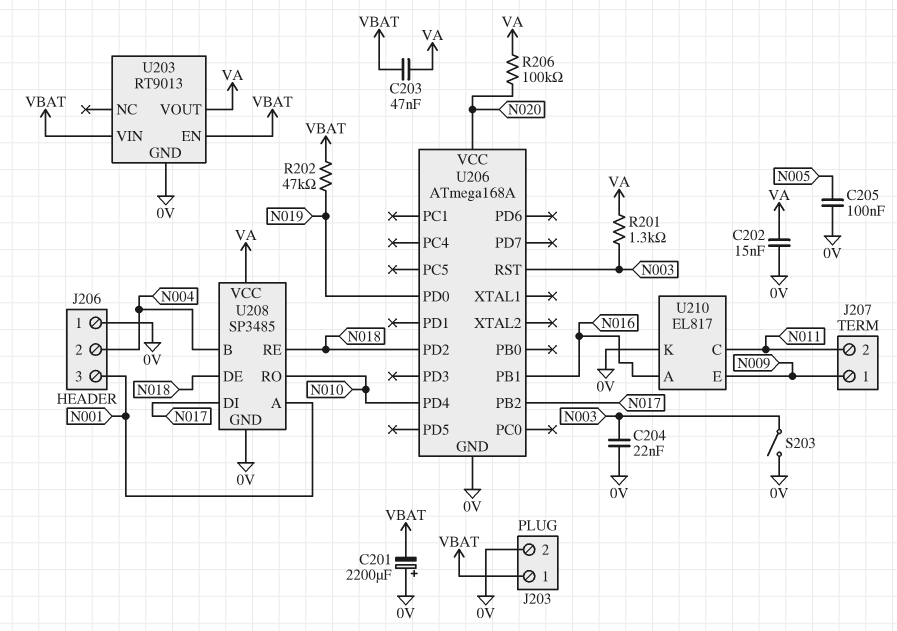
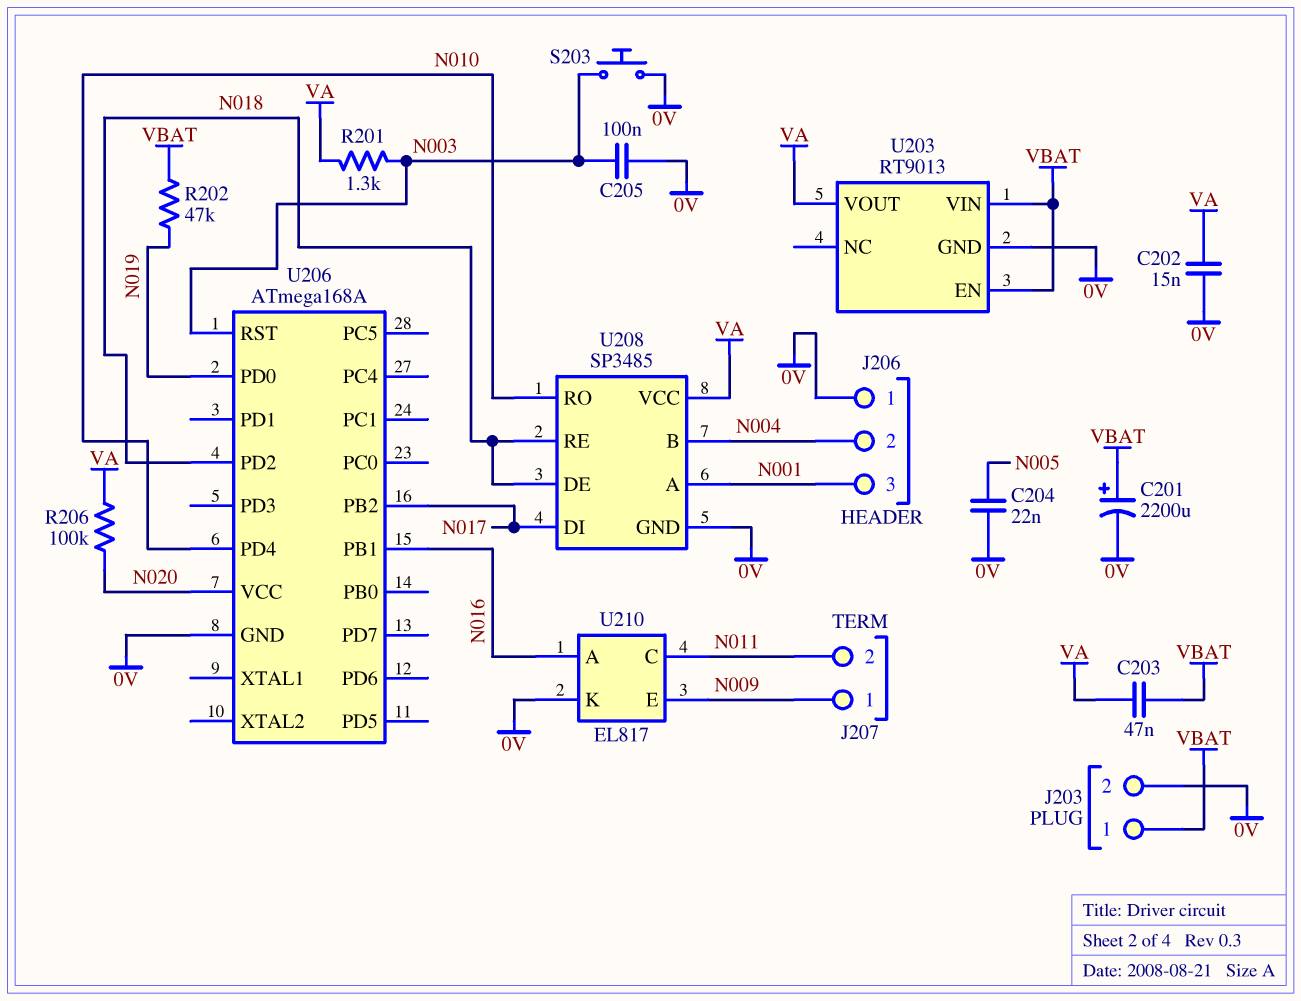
C201: 2200uF (plus 0V, minus VBAT) -> 2200uF (plus VBAT, minus 0V)
C204: 22nF (0V, N003) -> 22nF (0V, N005)
C205: 100nF (0V, N005) -> 100nF (0V, N003)
S203: switch (0V, N003) -> button (0V, N003)

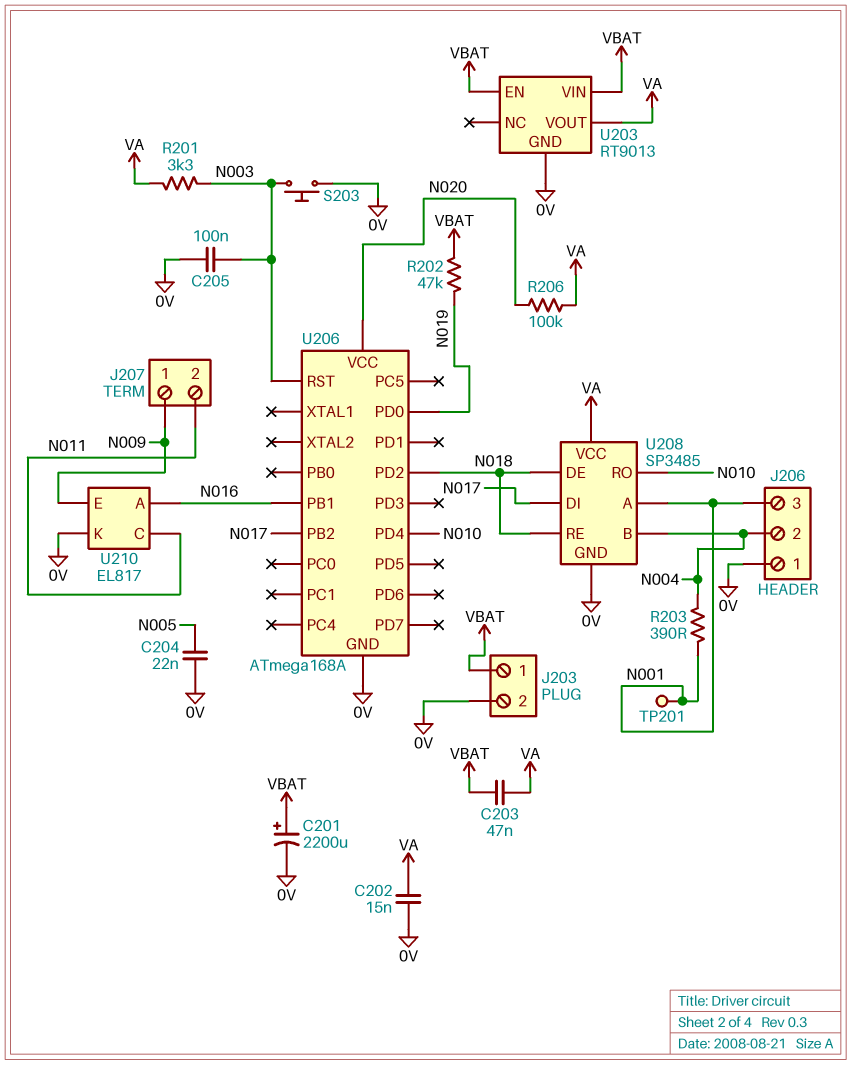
R201: 1.3k (N003, VA) -> 3.3k (N003, VA)
R203: none -> 390 (N001, N004)
TP201: none -> test point (N001)

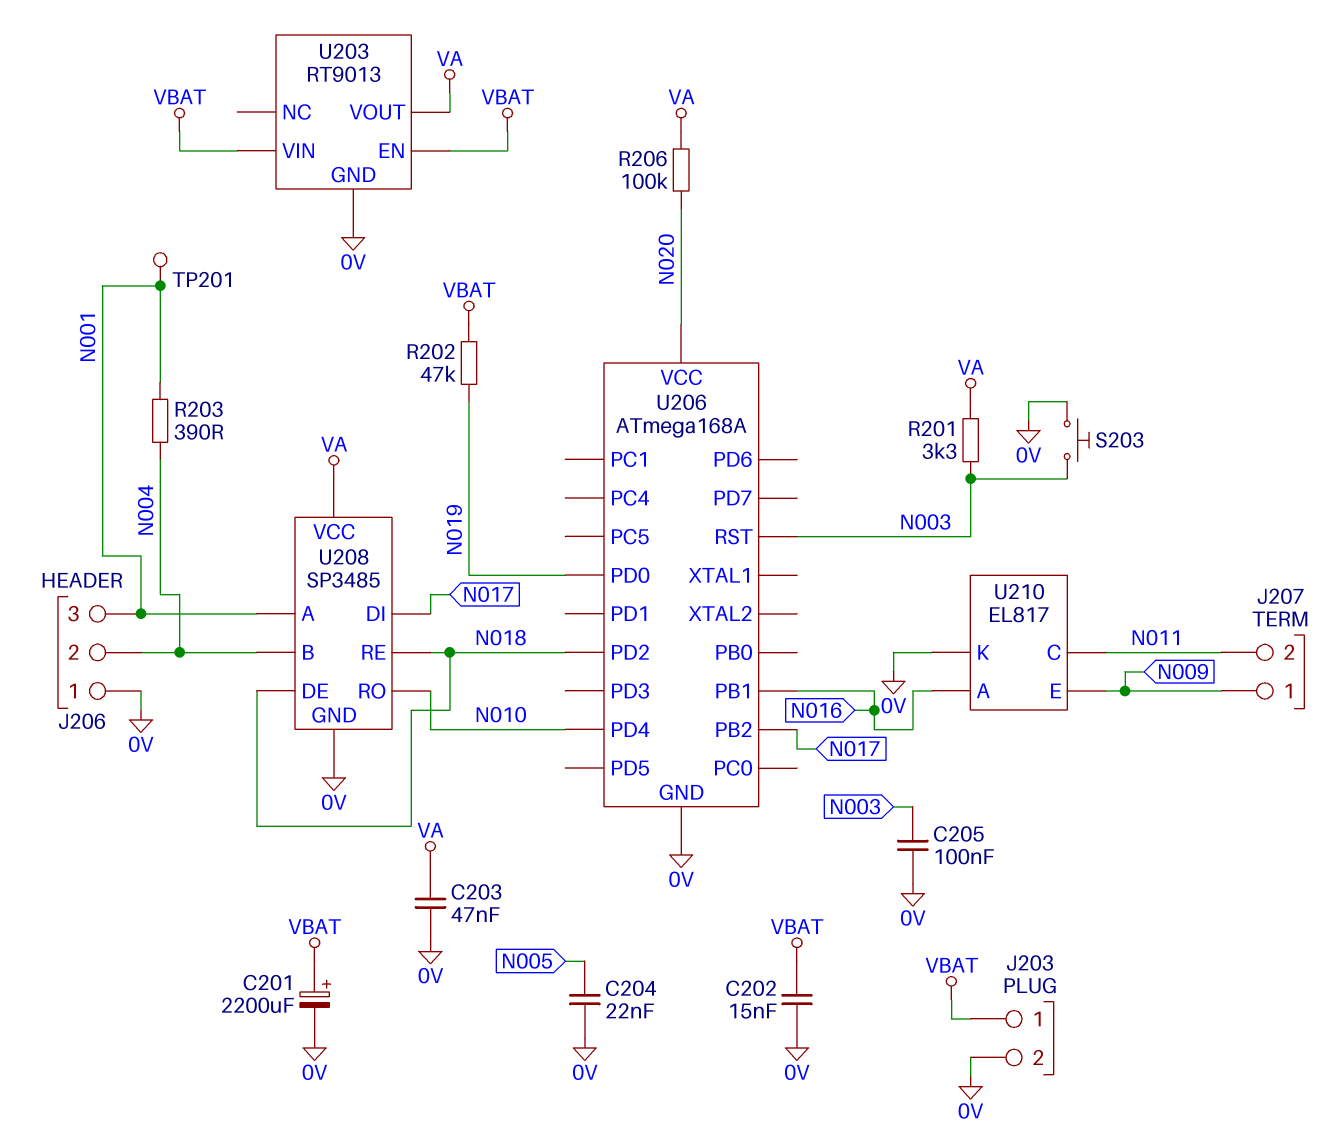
C202: 15nF (0V, VA) -> 15nF (0V, VBAT)
C203: 47nF (VA, VBAT) -> 47nF (0V, VA)

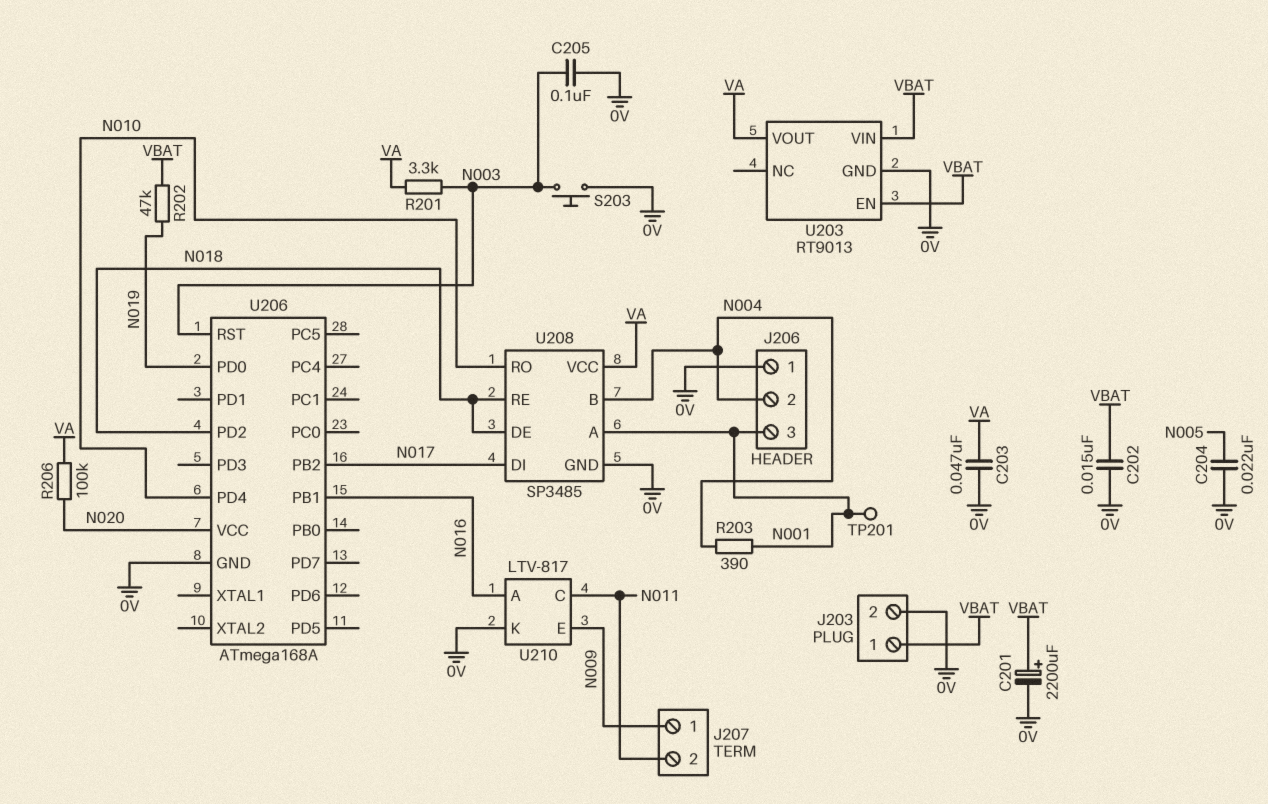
U210: EL817 -> LTV-817

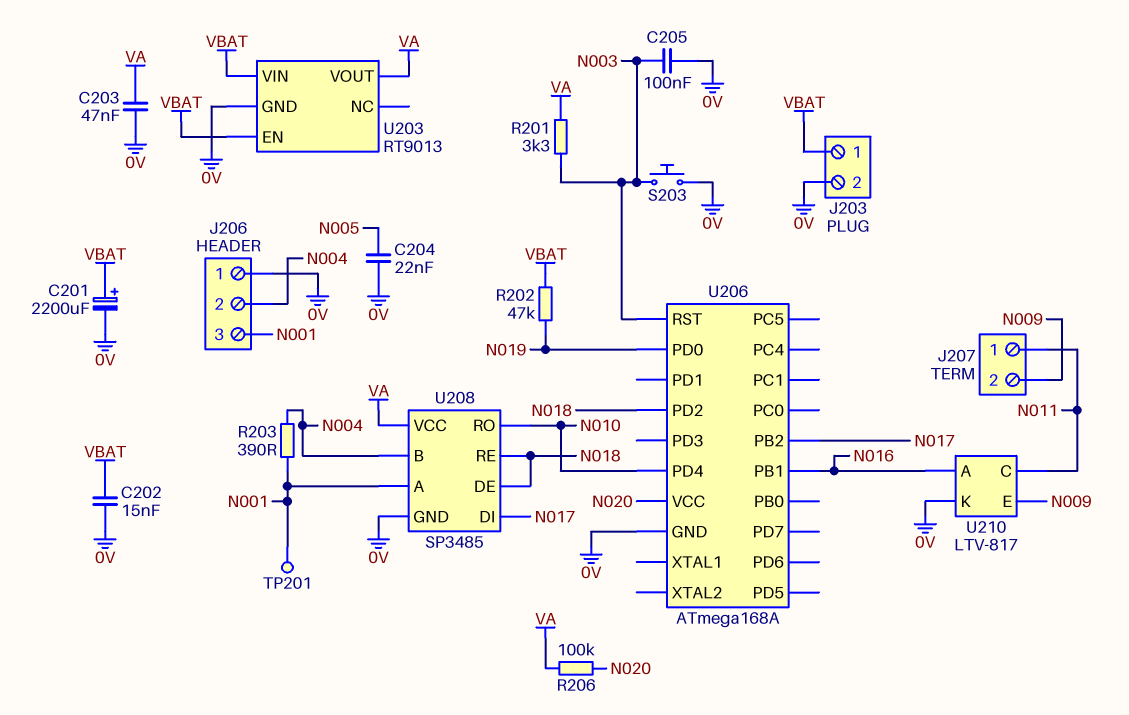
J207 pin 1: N009 -> N011
J207 pin 2: N011 -> N009

